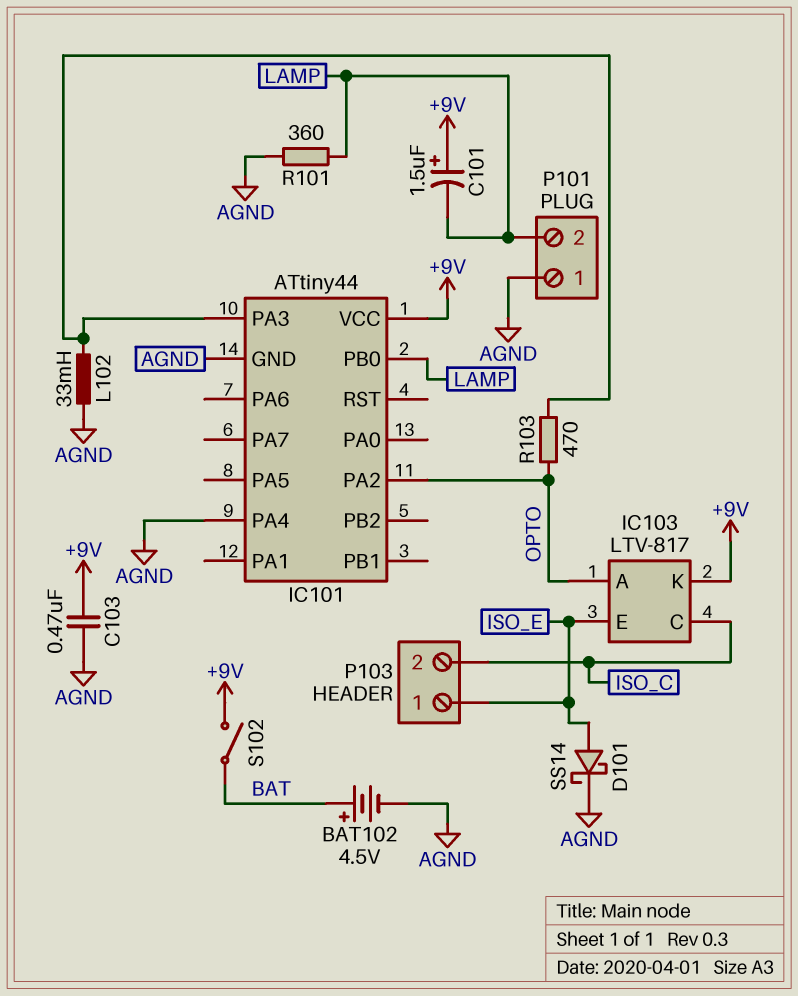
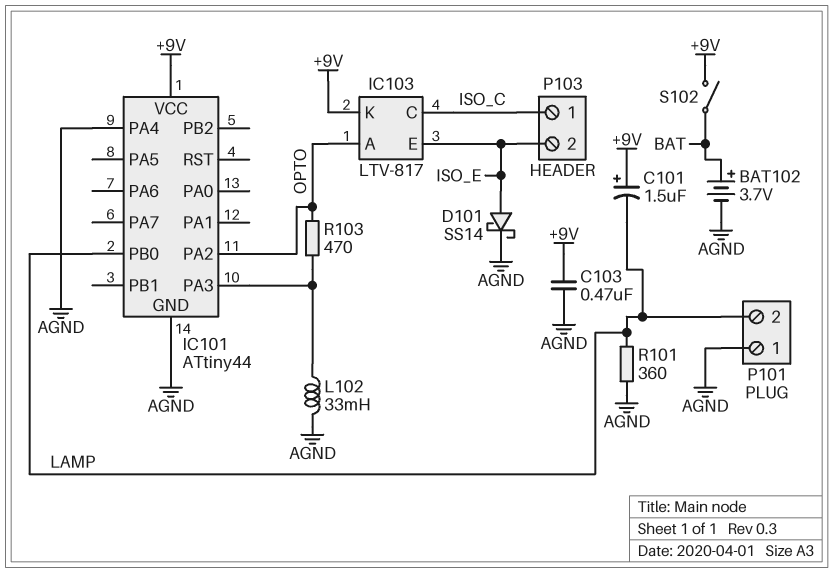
BAT102: 4.5V (plus BAT, minus AGND) -> 3.7V (plus BAT, minus AGND)
P103 pin 1: ISO_E -> ISO_C
P103 pin 2: ISO_C -> ISO_E

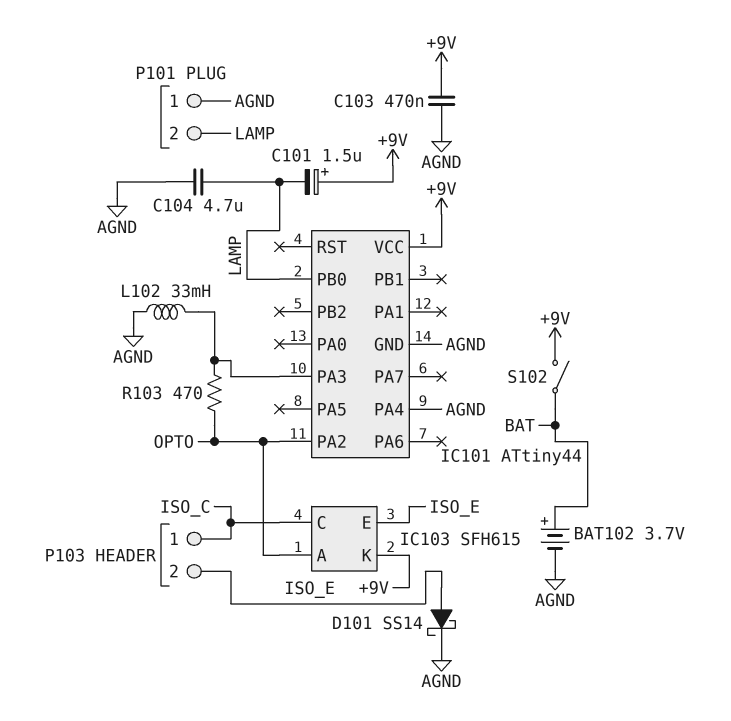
C104: none -> 4.7uF (AGND, LAMP)
IC103: LTV-817 -> SFH615
R101: 360 (AGND, LAMP) -> none

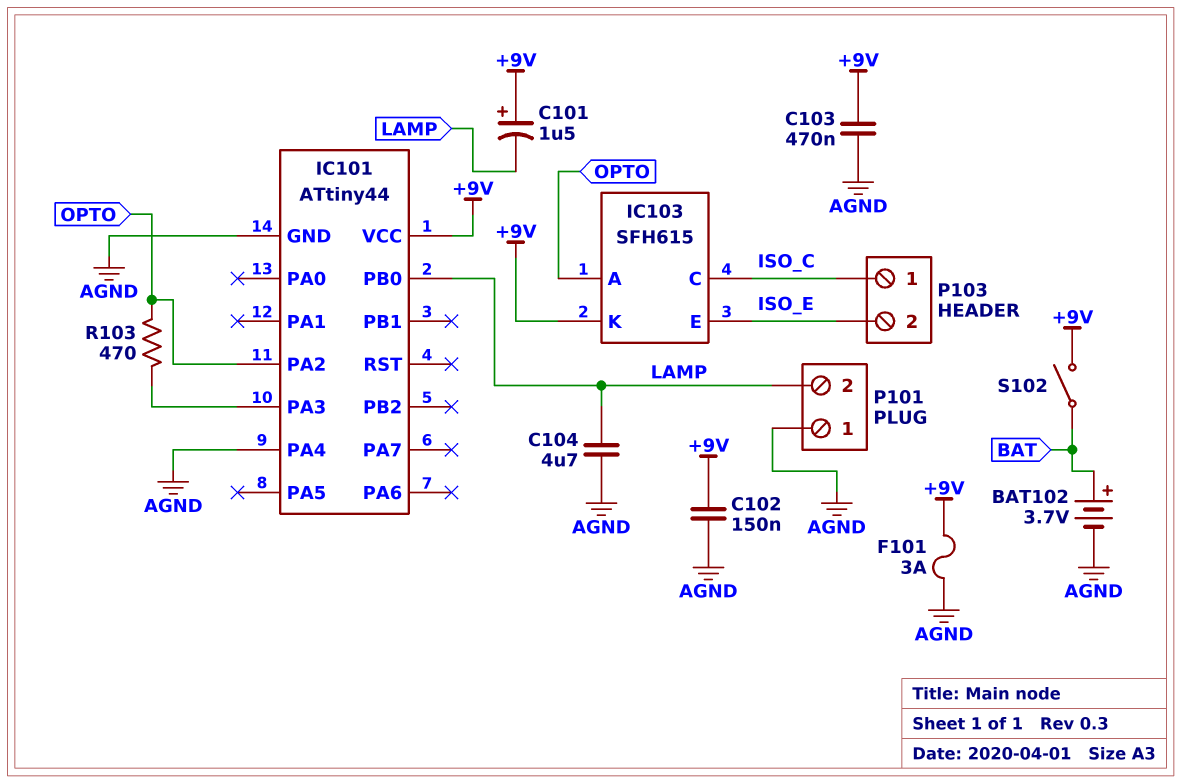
C102: none -> 150nF (+9V, AGND)
D101: schottky SS14 (A ISO_E, K AGND) -> none
F101: none -> 3A (+9V, AGND)
L102: 33mH (AGND, IC101/PA3) -> none

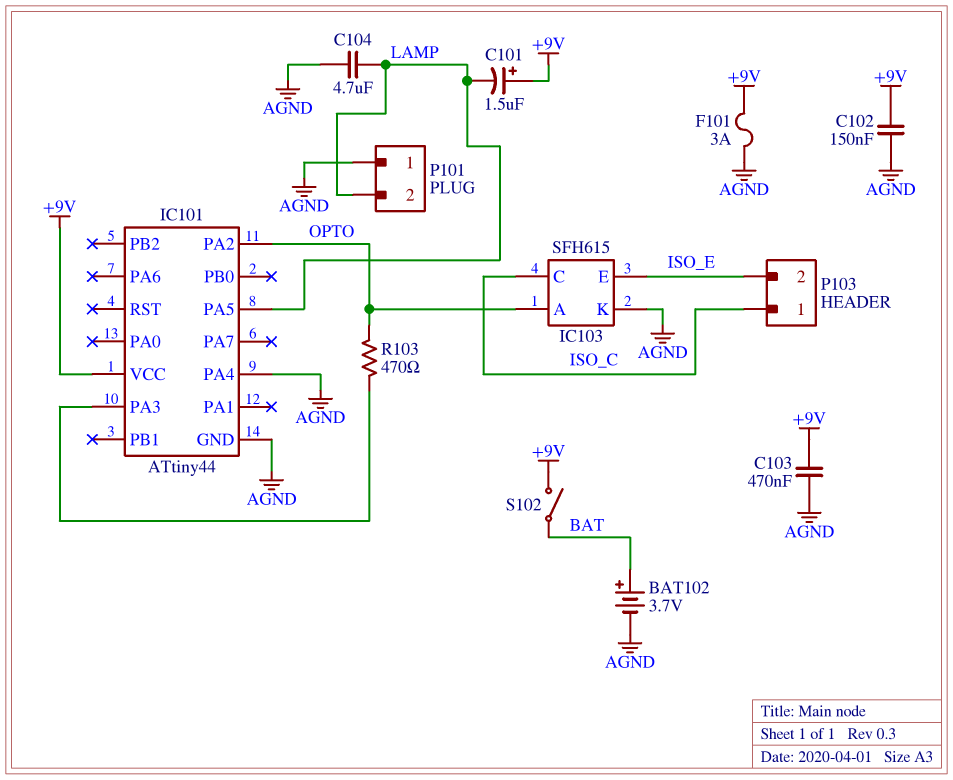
IC101 pin PA5: none -> LAMP
IC101 pin PB0: LAMP -> none
IC103 pin K: +9V -> AGND

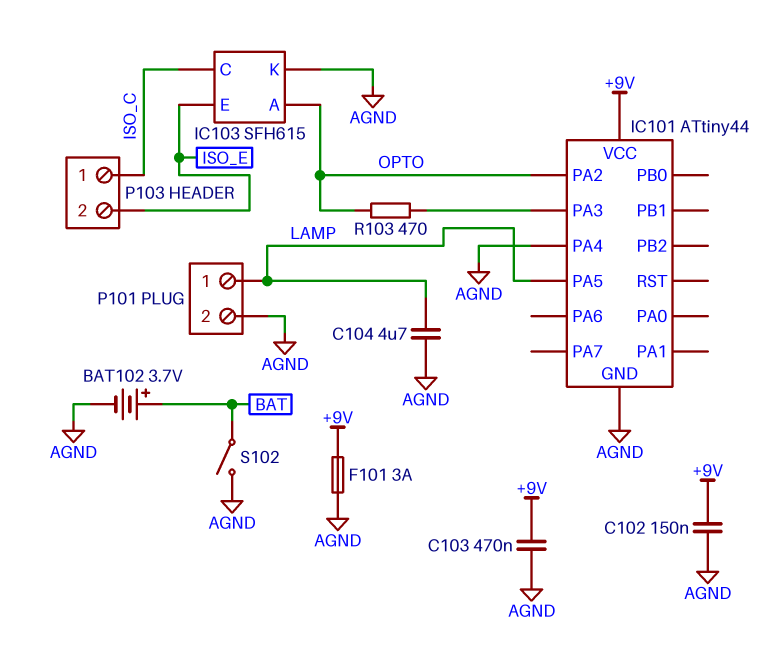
C101: 1.5uF (plus +9V, minus LAMP) -> none
P101 pin 1: AGND -> LAMP
P101 pin 2: LAMP -> AGND
S102: switch (+9V, BAT) -> switch (AGND, BAT)

